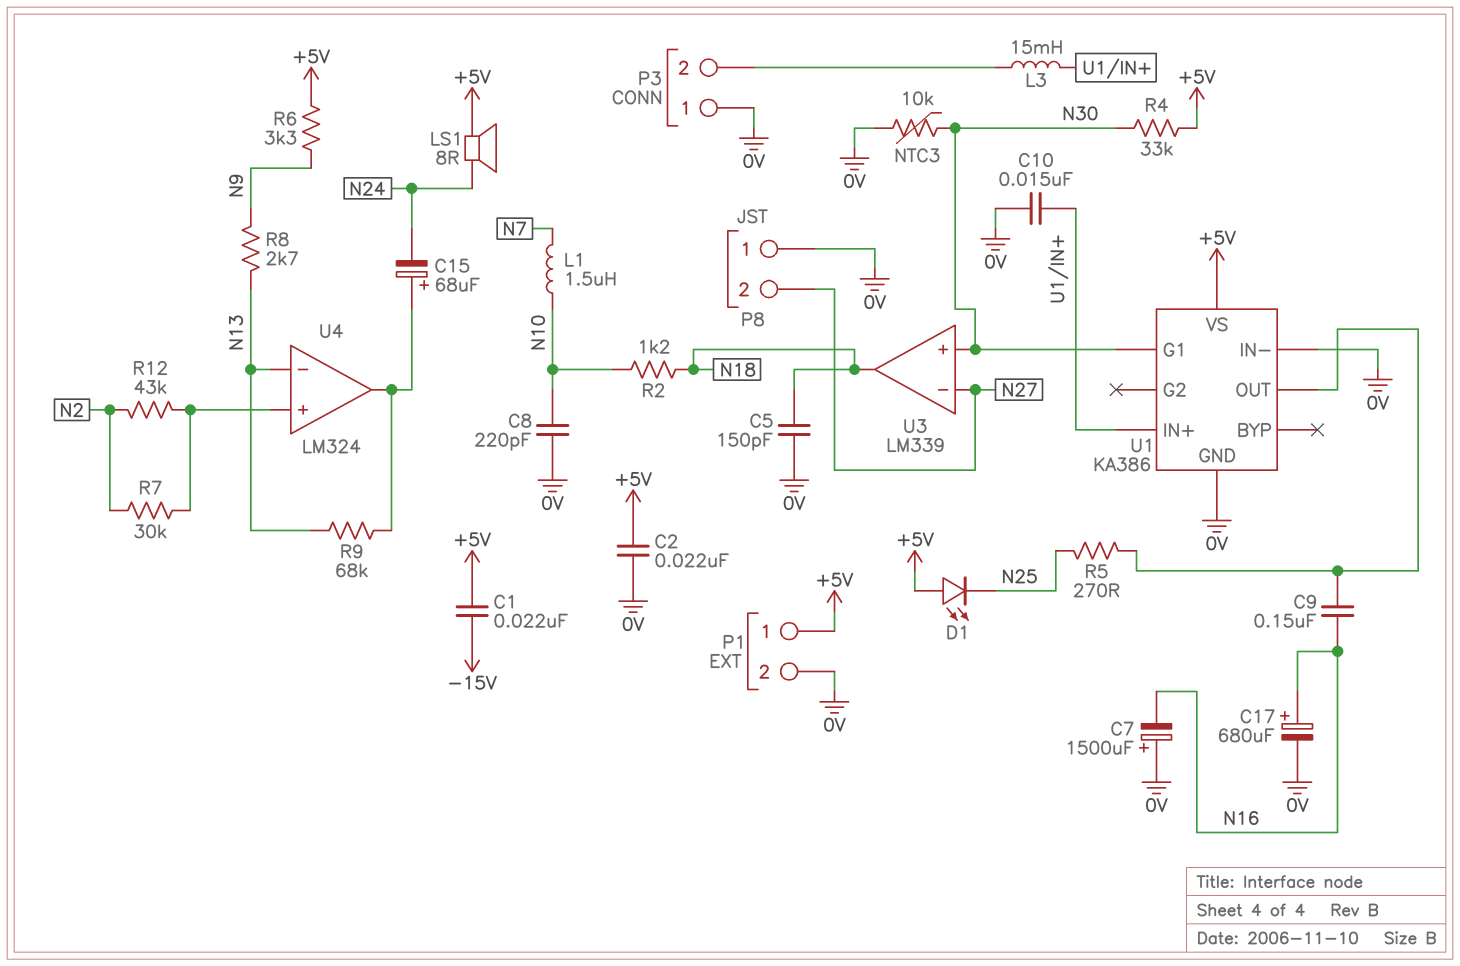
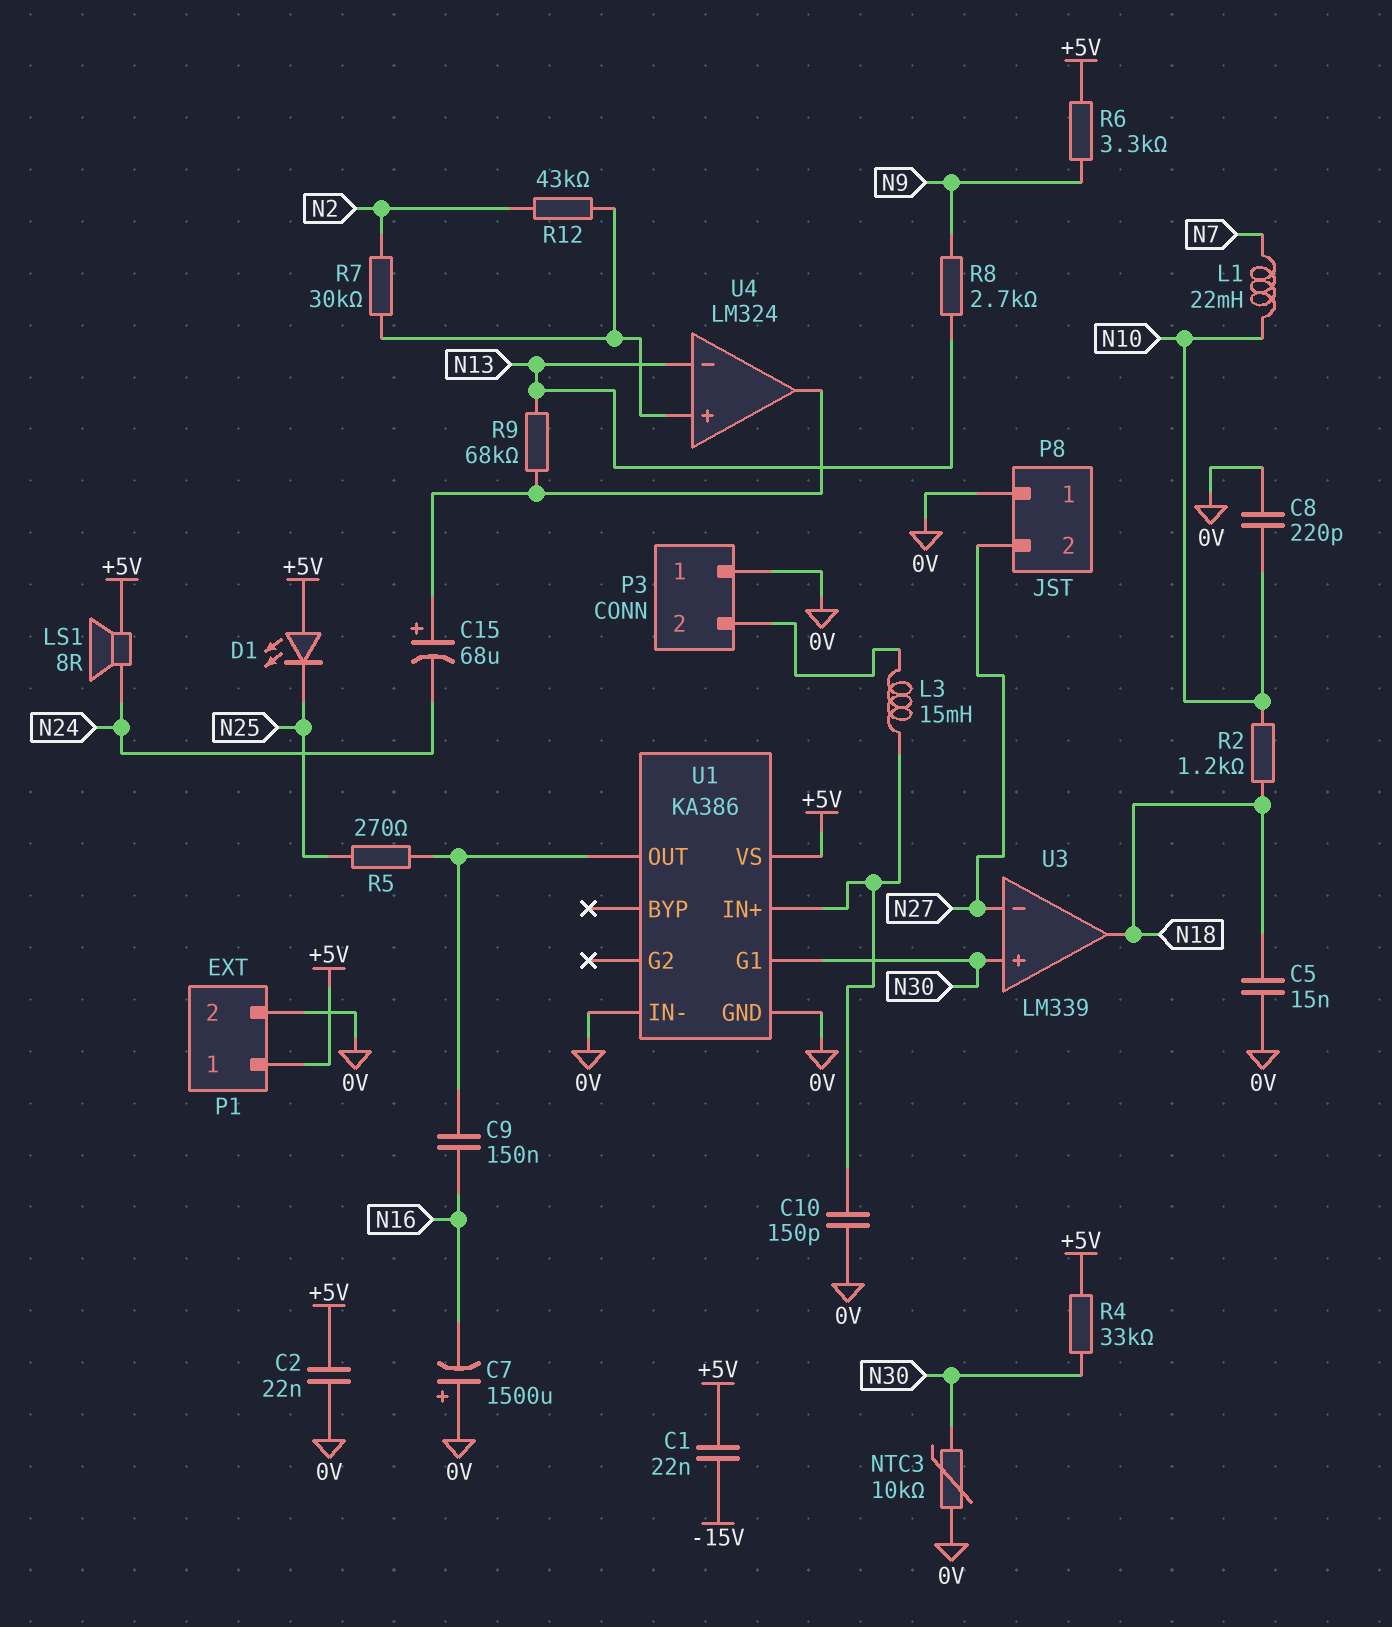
C5: 150pF (0V, N18) -> 15nF (0V, N18)
C10: 15nF (0V, U1/IN+) -> 150pF (0V, U1/IN+)
C17: 680uF (plus N16, minus 0V) -> none
L1: 1.5uH (N7, N10) -> 22mH (N7, N10)

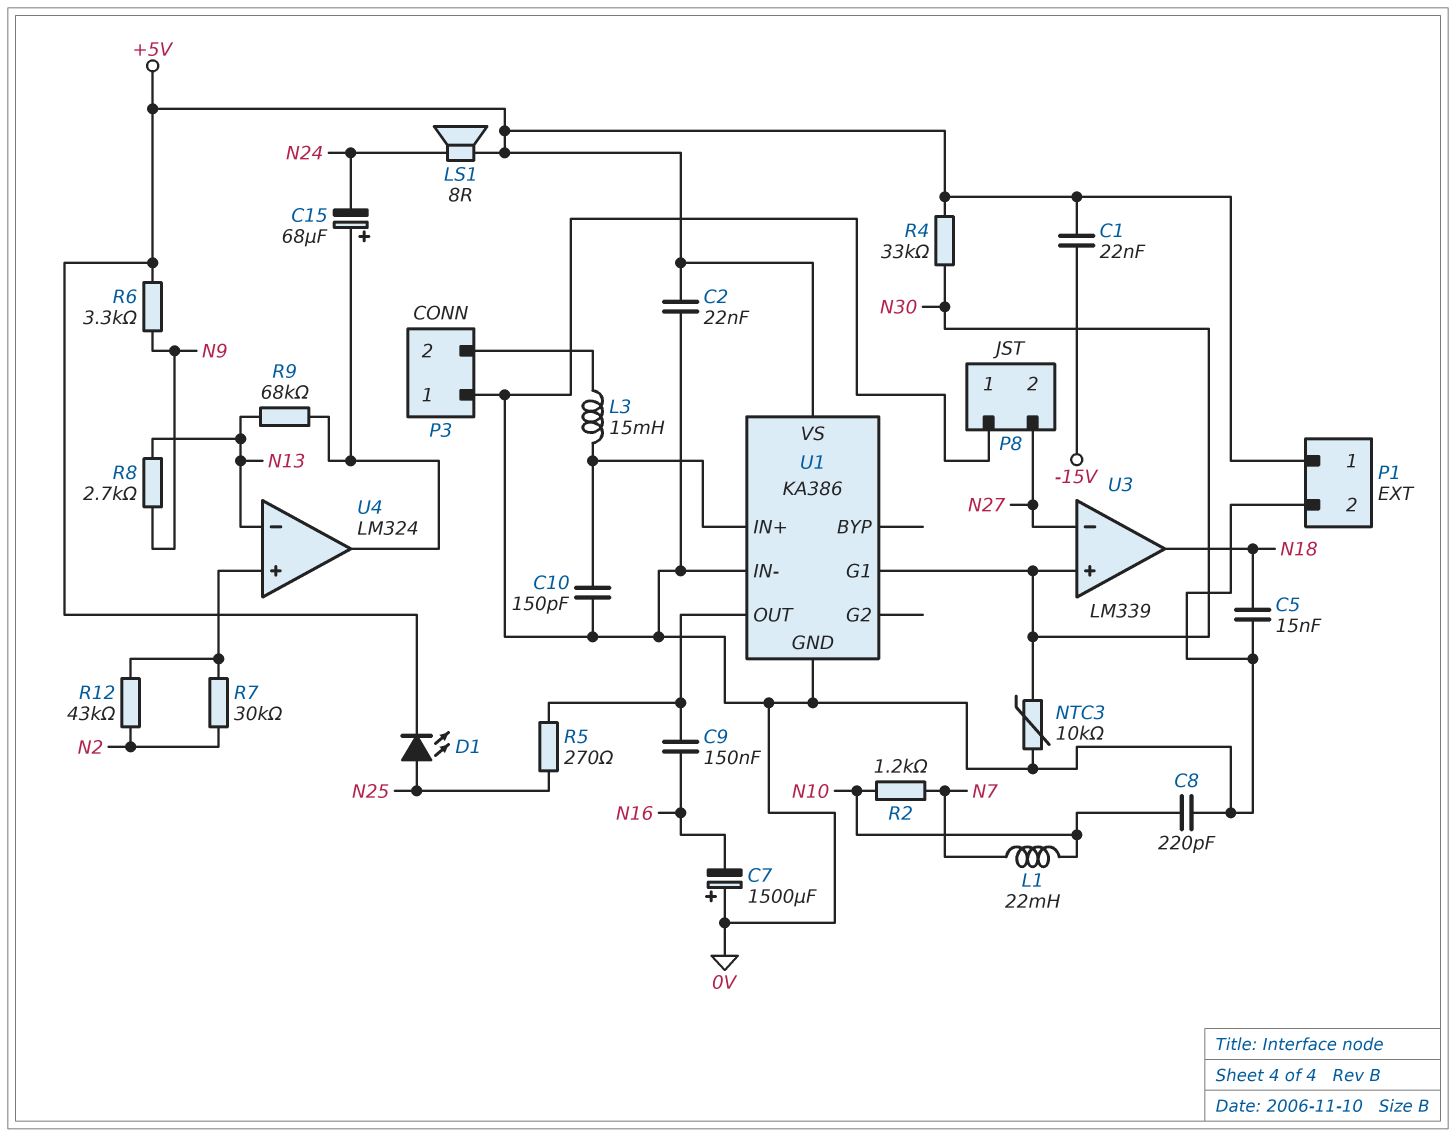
D1: LED (A +5V, K N25) -> LED (A N25, K +5V)
R2: 1.2k (N10, N18) -> 1.2k (N7, N10)

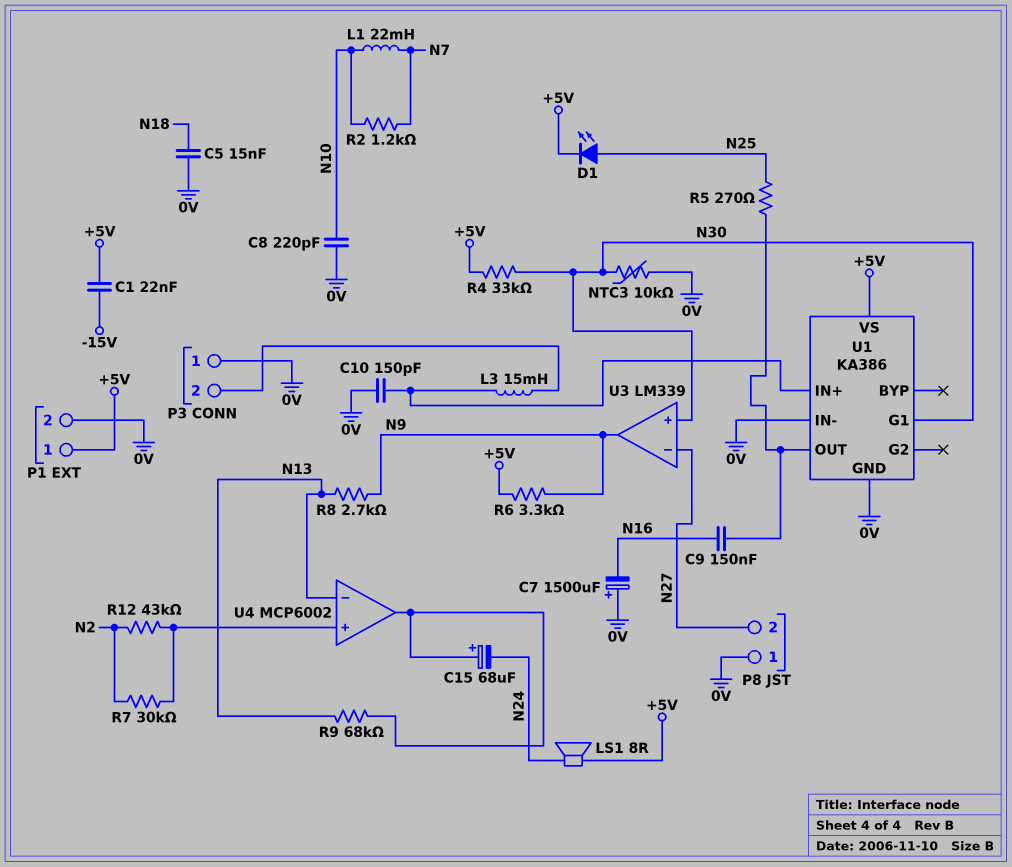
C2: 22nF (+5V, 0V) -> none
U3 pin out: N18 -> N9
U4: LM324 -> MCP6002

